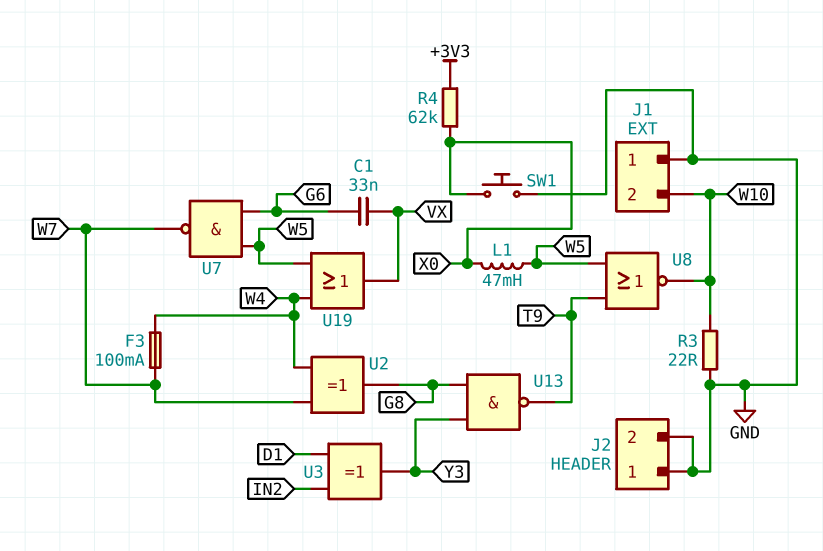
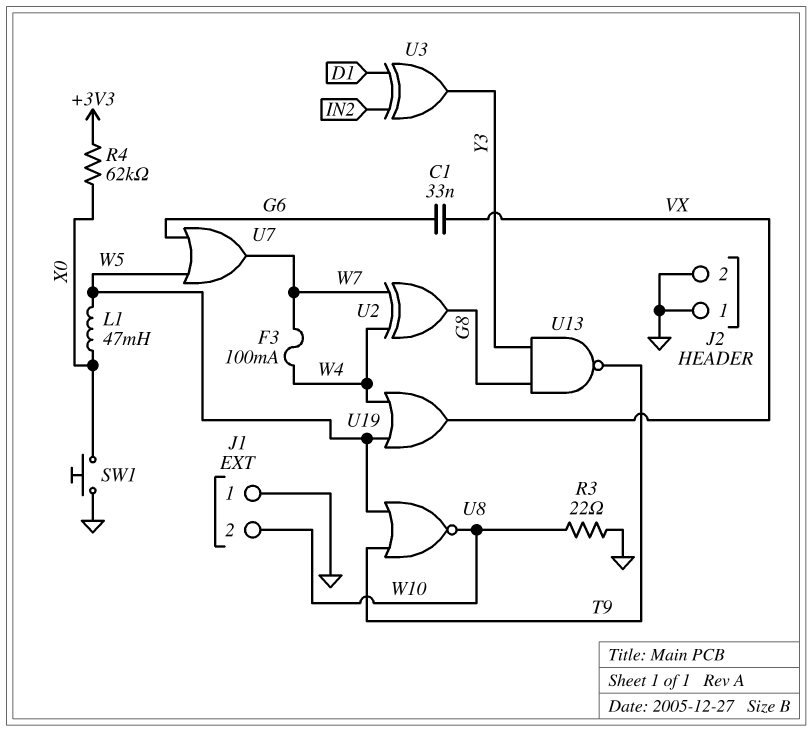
U7: NAND (in G6, in W5, out W7) -> OR (in G6, in W5, out W7)

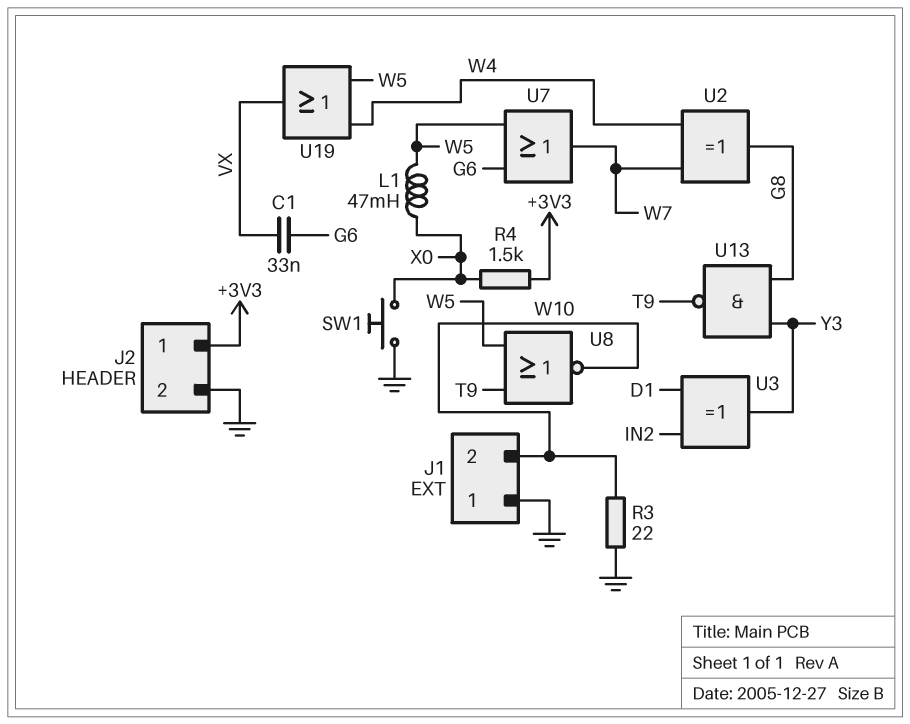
F3: 100mA (W4, W7) -> none
J2 pin 1: GND -> +3V3
R4: 62k (+3V3, X0) -> 1.5k (+3V3, X0)

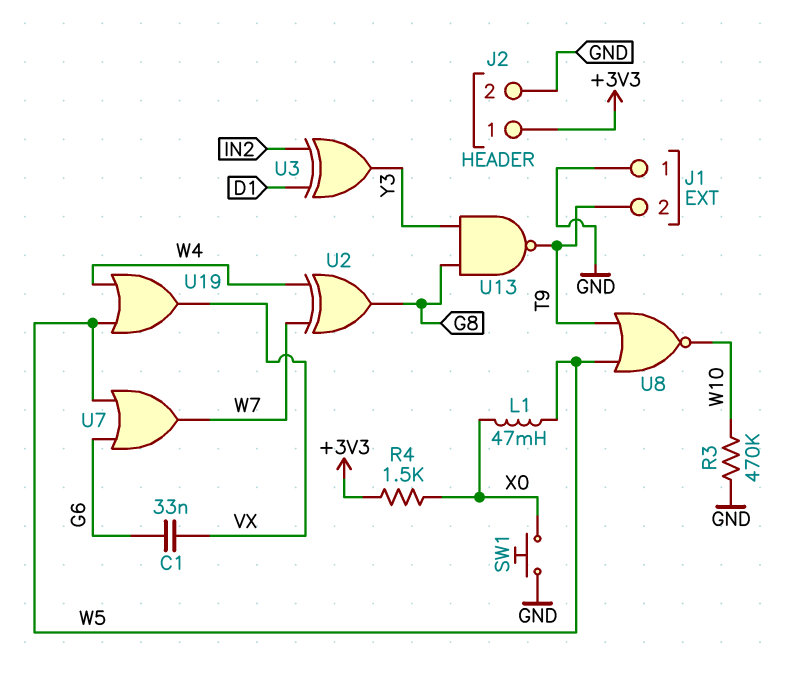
J1 pin 2: W10 -> T9
R3: 22 (GND, W10) -> 470k (GND, W10)

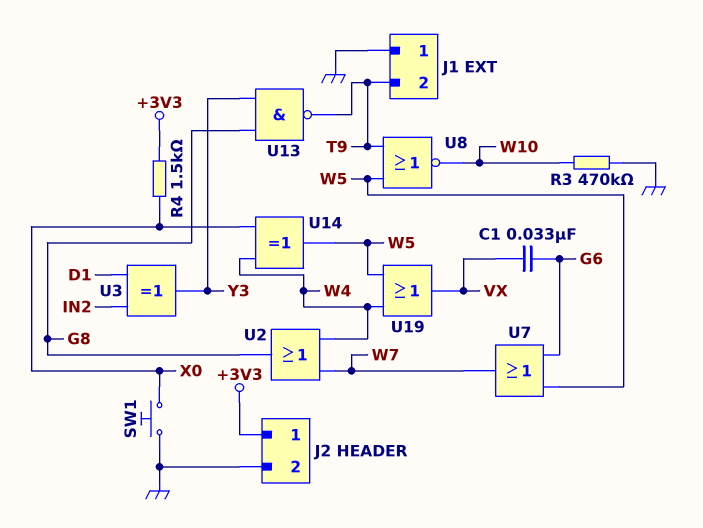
L1: 47mH (W5, X0) -> none
U2: XOR (in W4, in W7, out G8) -> OR (in W4, in W7, out G8)
U14: none -> XOR (in W4, in X0, out W5)

